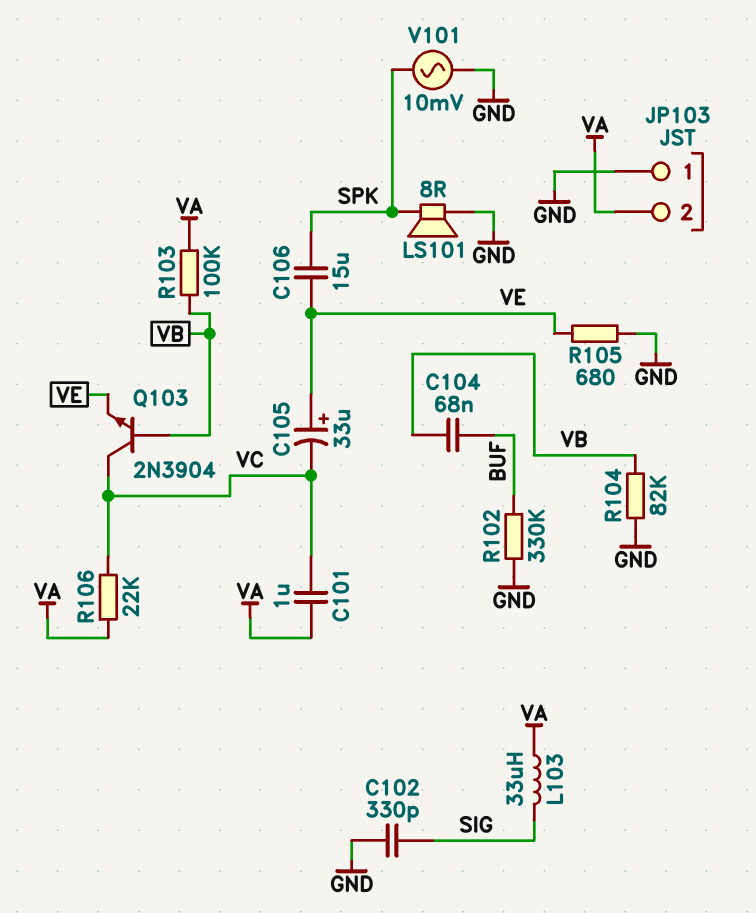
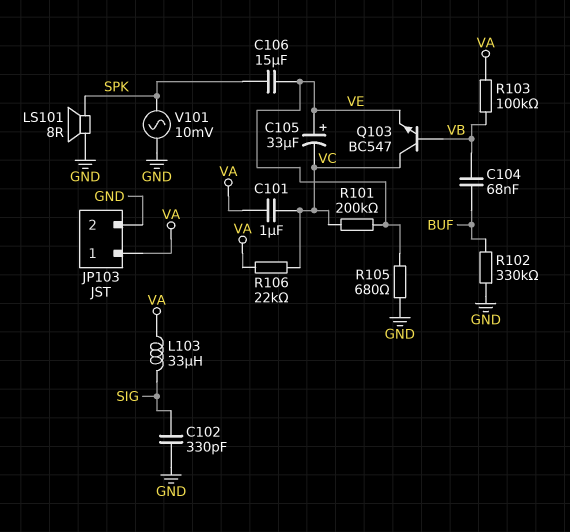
JP103 pin 1: GND -> VA
JP103 pin 2: VA -> GND
Q103: NPN 2N3904 (B VB, C VC, E VE) -> NPN BC547 (B VB, C VC, E VE)
R101: none -> 200k (VC, VE)
R104: 82k (GND, VB) -> none

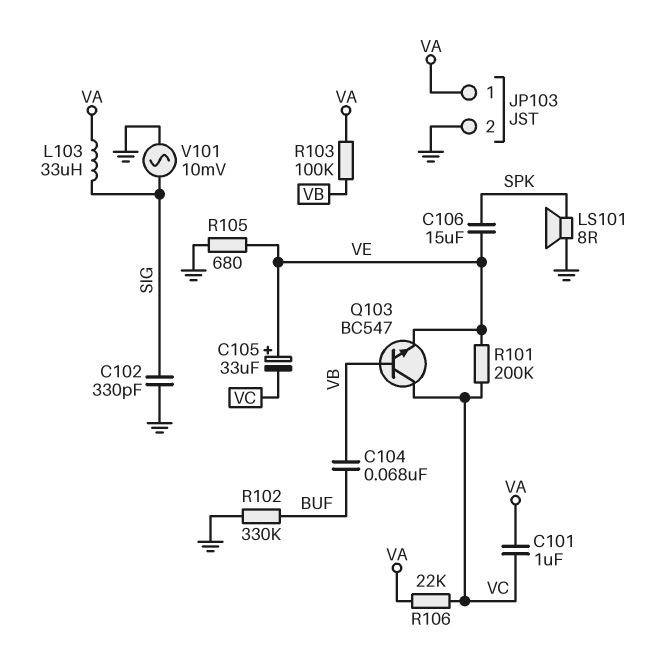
V101: AC 10mV (GND, SPK) -> AC 10mV (GND, SIG)

